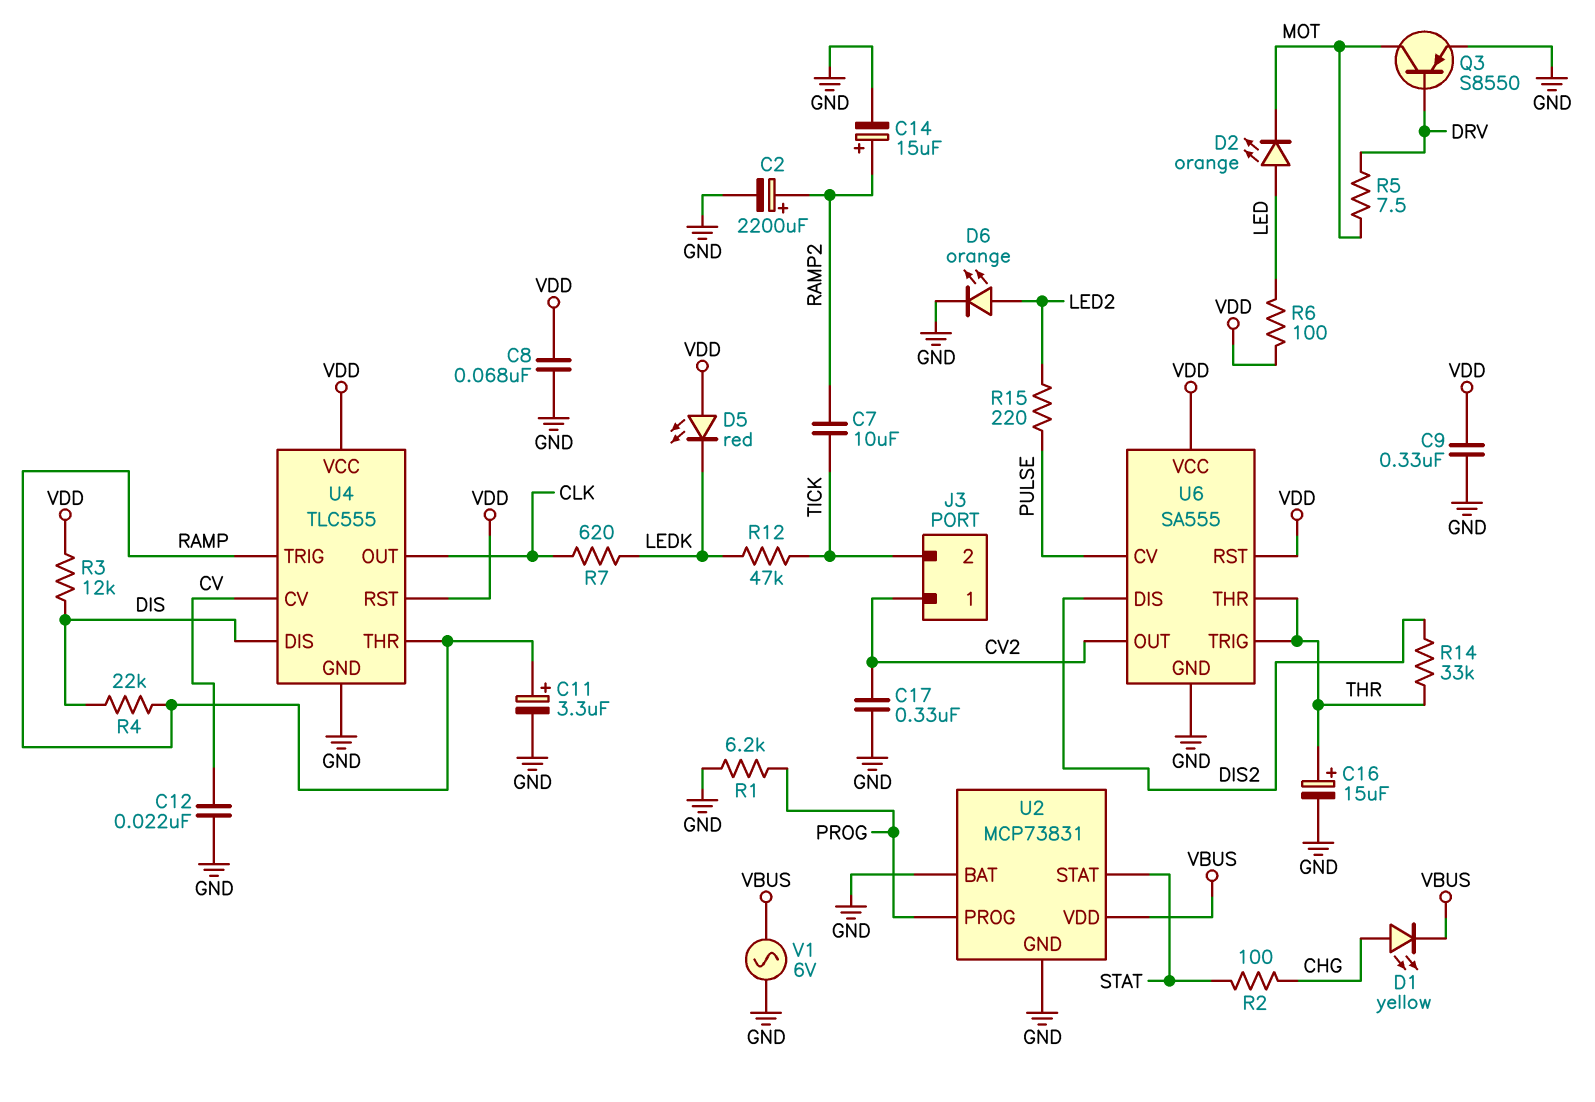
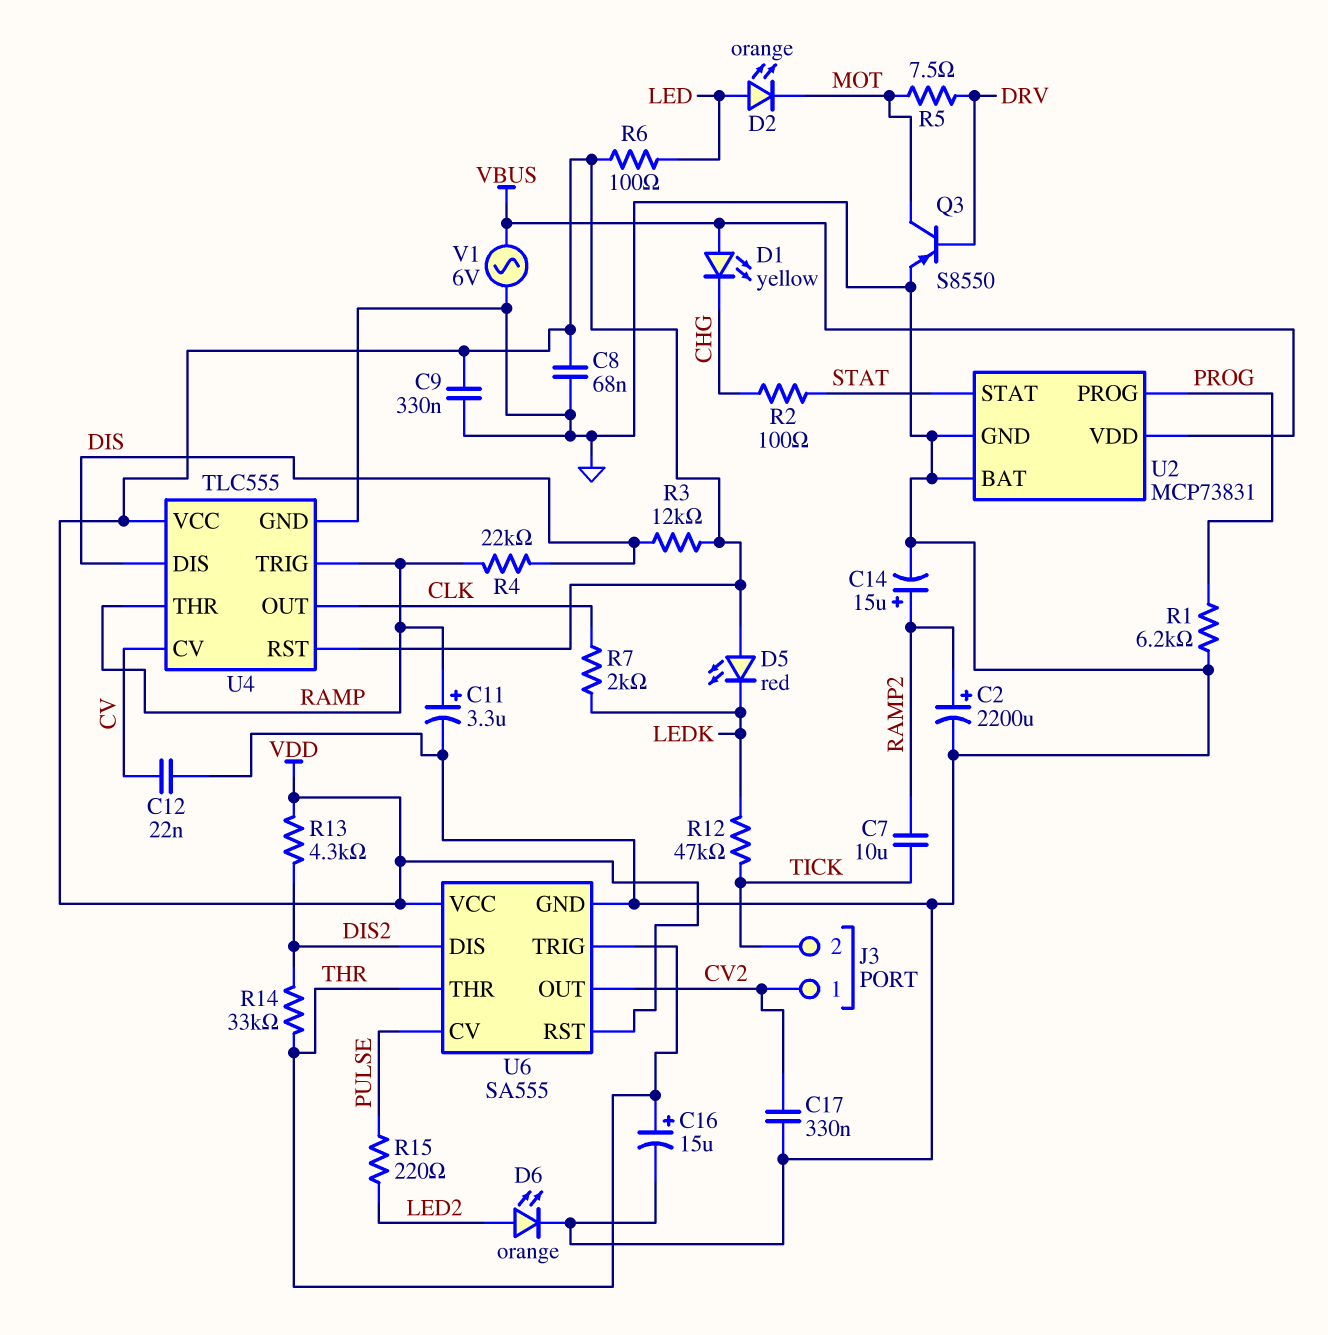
D1: LED yellow (A CHG, K VBUS) -> LED yellow (A VBUS, K CHG)
R7: 620 (CLK, LEDK) -> 2k (CLK, LEDK)
R13: none -> 4.3k (DIS2, VDD)

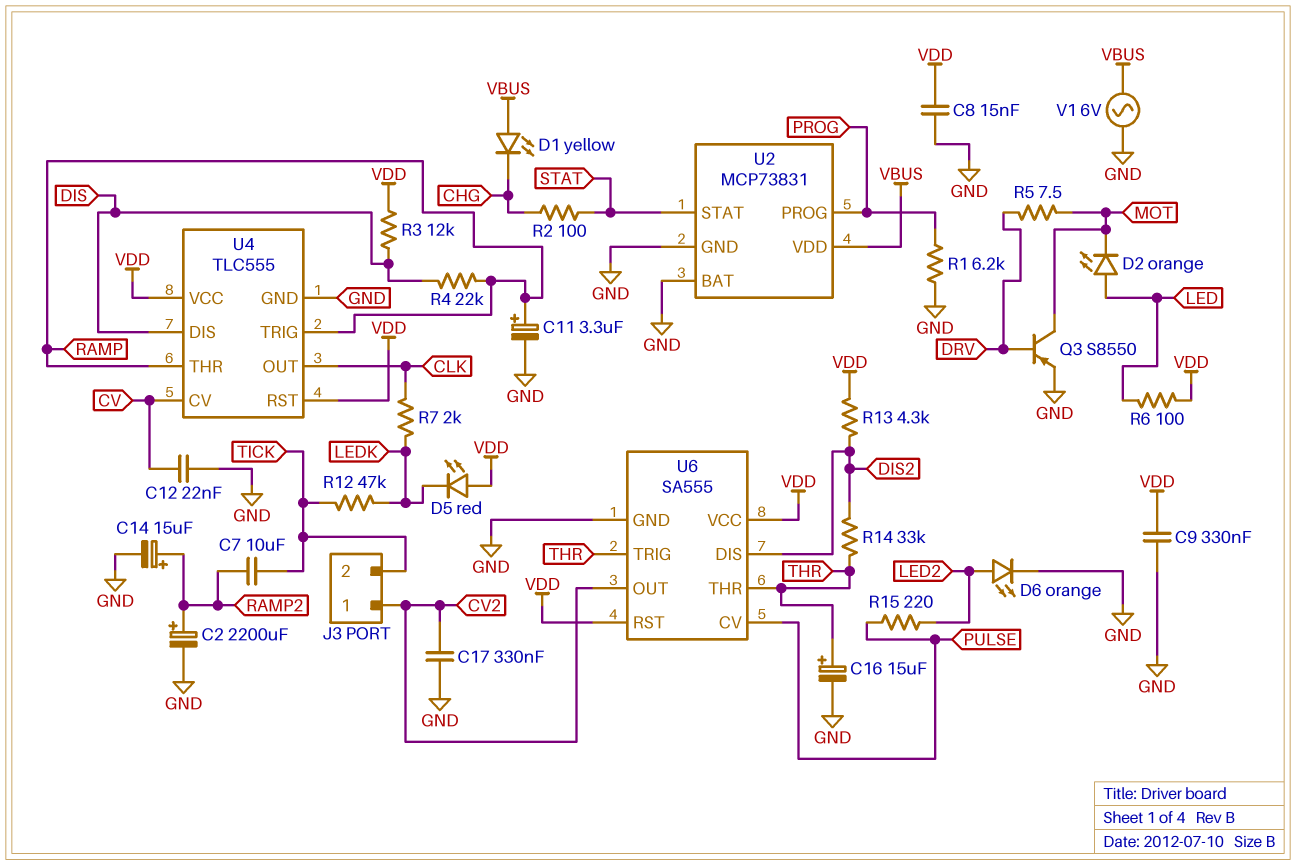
C8: 68nF (GND, VDD) -> 15nF (GND, VDD)

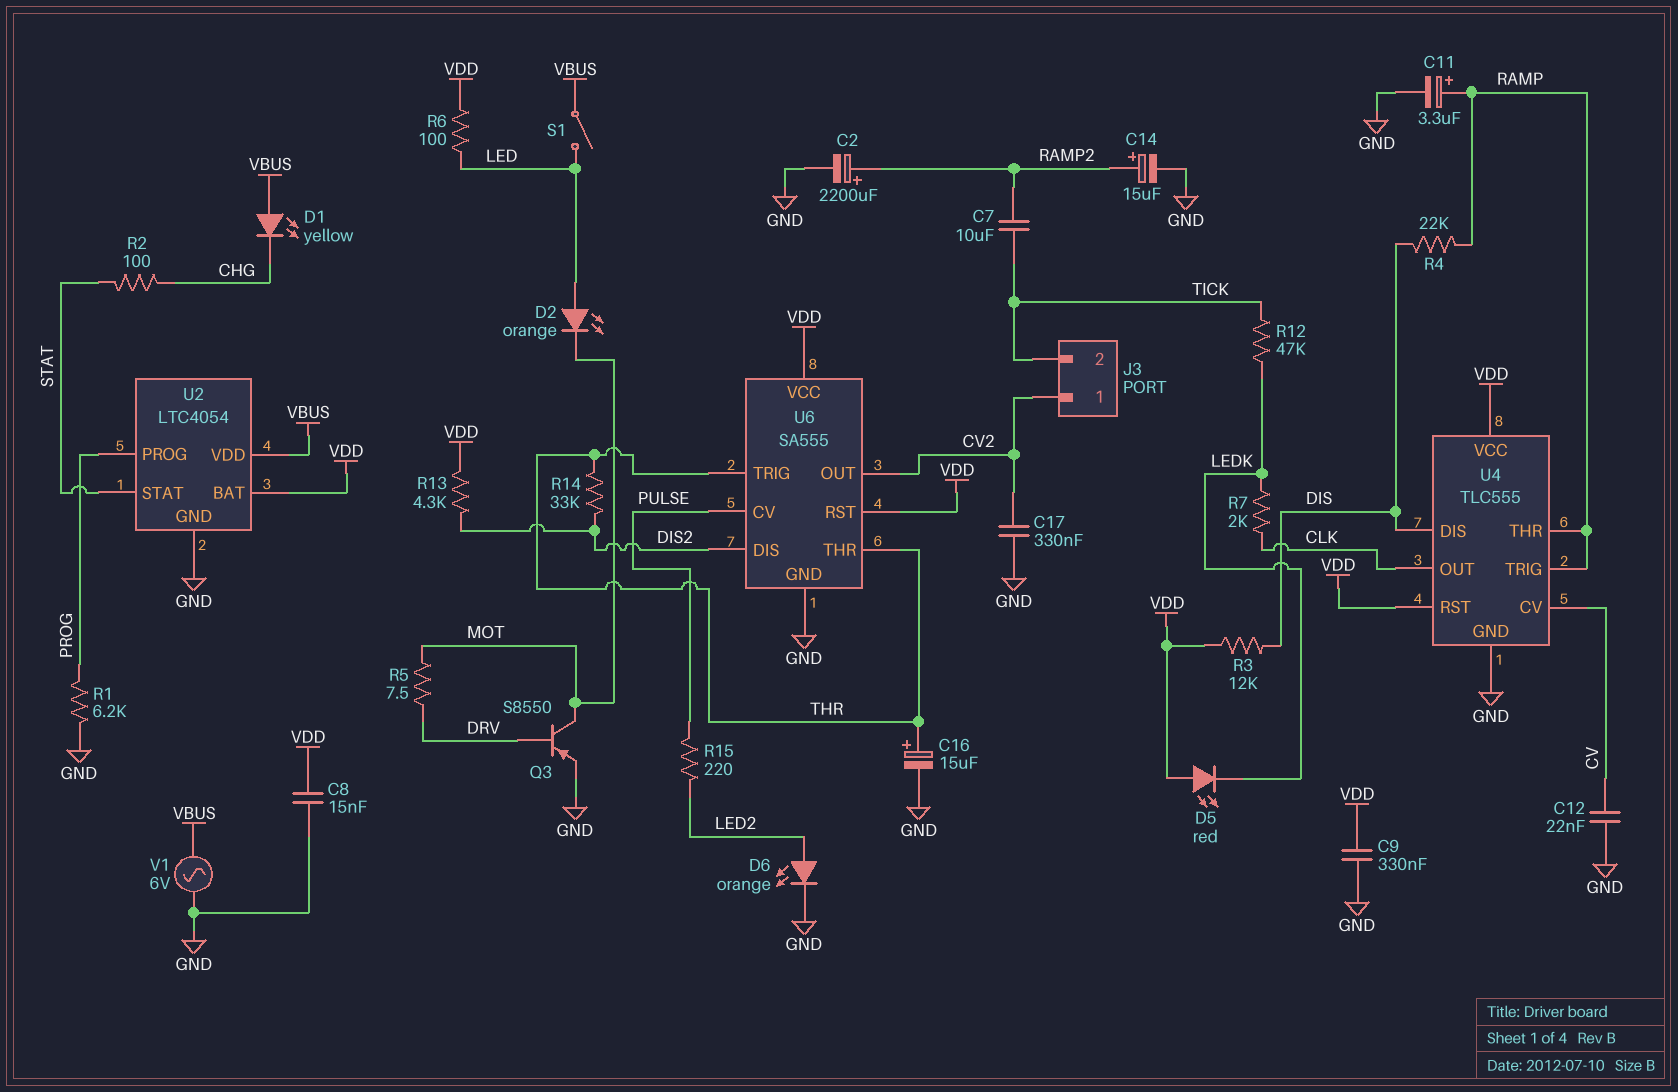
S1: none -> switch (LED, VBUS)
U2: MCP73831 -> LTC4054
U2 pin BAT: GND -> VDD

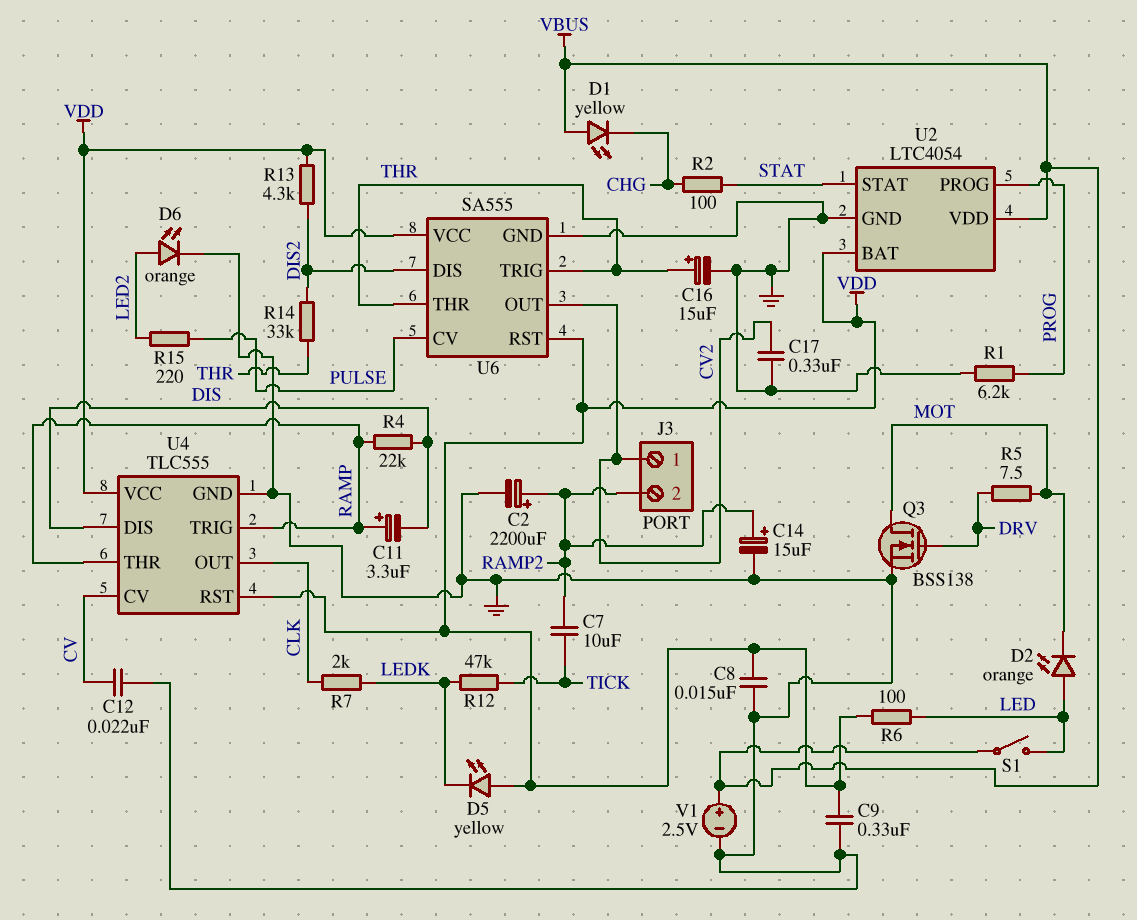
C11: 3.3uF (plus RAMP, minus GND) -> 3.3uF (plus RAMP, minus DIS)
D5: LED red (A VDD, K LEDK) -> LED yellow (A VDD, K LEDK)
J3 pin 2: TICK -> RAMP2
Q3: PNP S8550 (B DRV, C MOT, E GND) -> NMOS BSS138 (G DRV, D MOT, S GND)
R3: 12k (DIS, VDD) -> none
V1: AC 6V (GND, VBUS) -> 2.5V (plus VBUS, minus GND)

